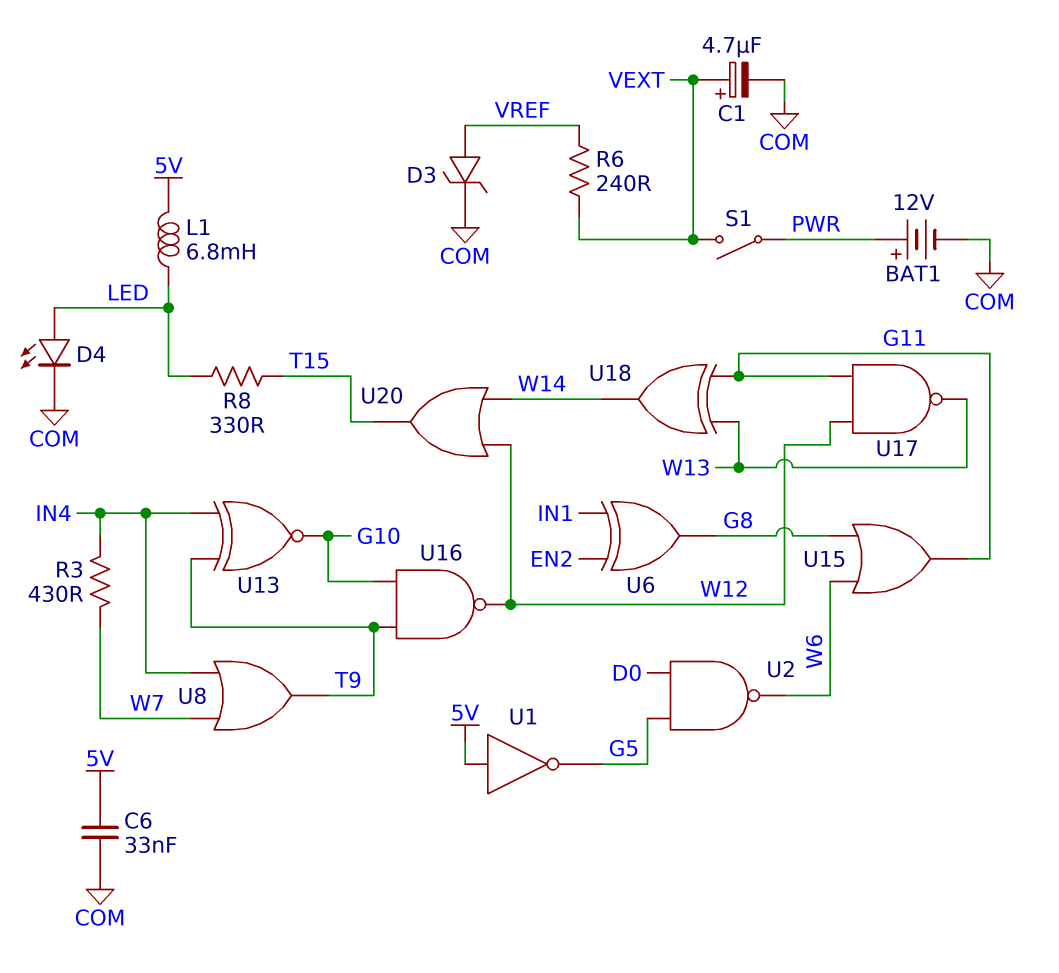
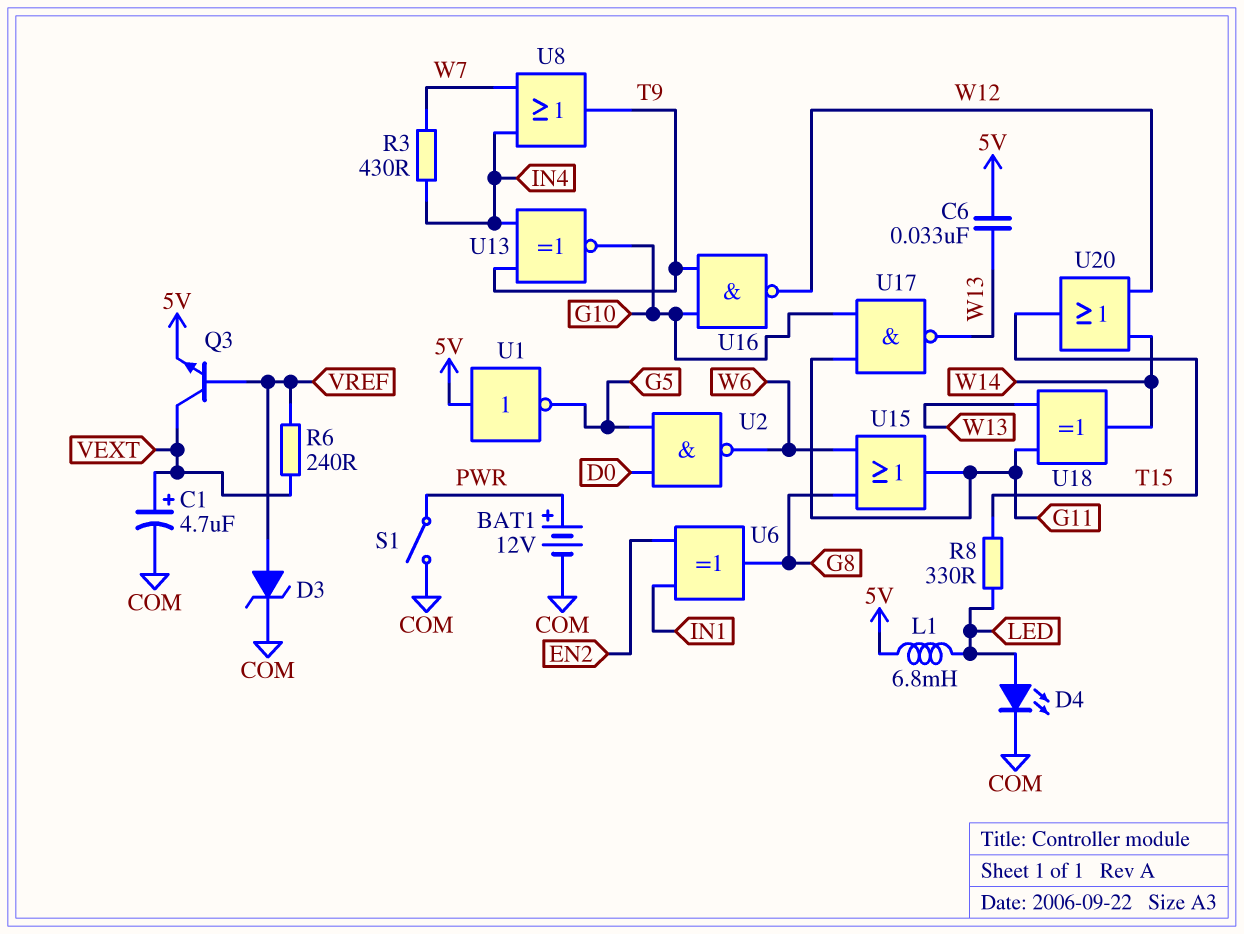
C6: 33nF (5V, COM) -> 33nF (5V, W13)
Q3: none -> NPN (B VREF, C VEXT, E 5V)
S1: switch (PWR, VEXT) -> switch (COM, PWR)
U17: NAND (in G11, in W12, out W13) -> NAND (in G10, in G11, out W13)

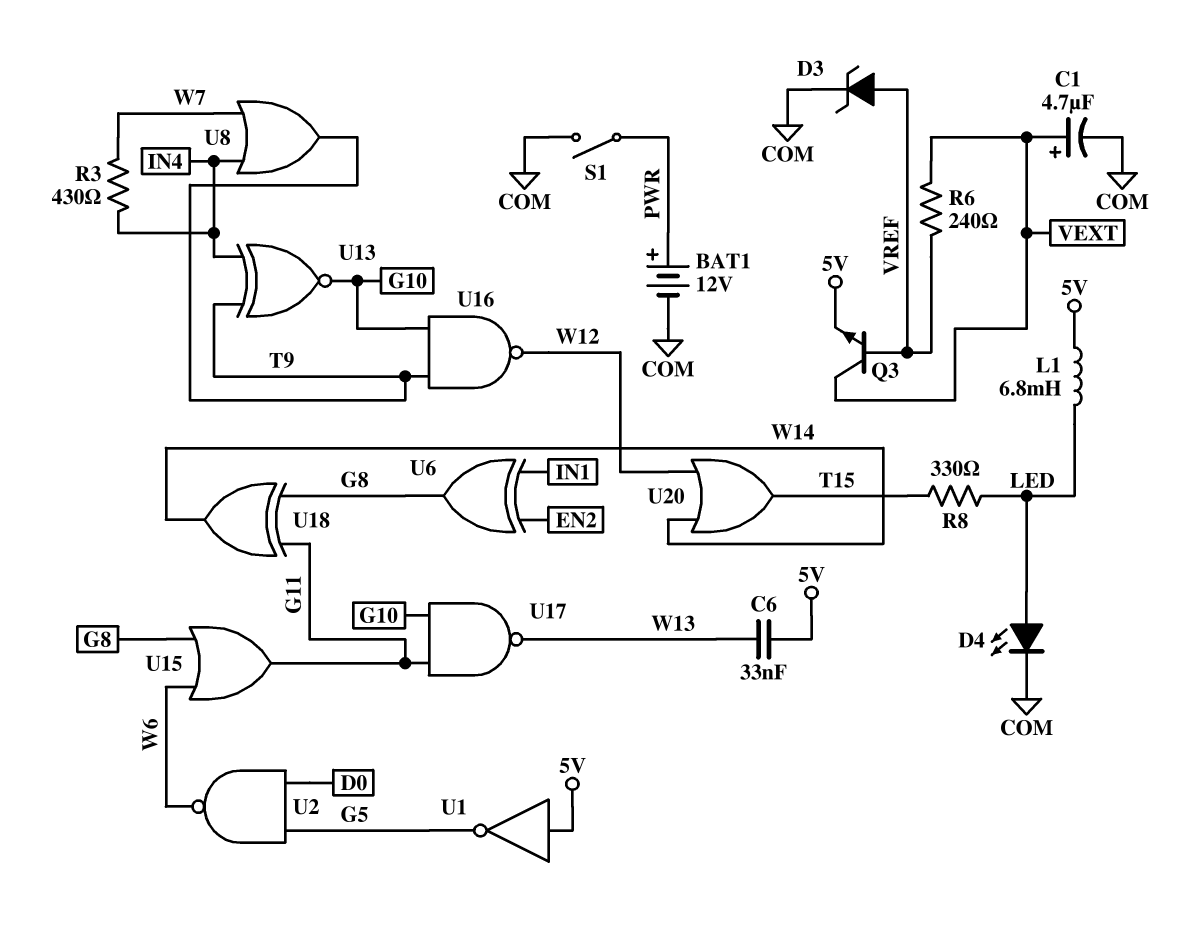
U18: XOR (in G11, in W13, out W14) -> XOR (in G8, in G11, out W14)

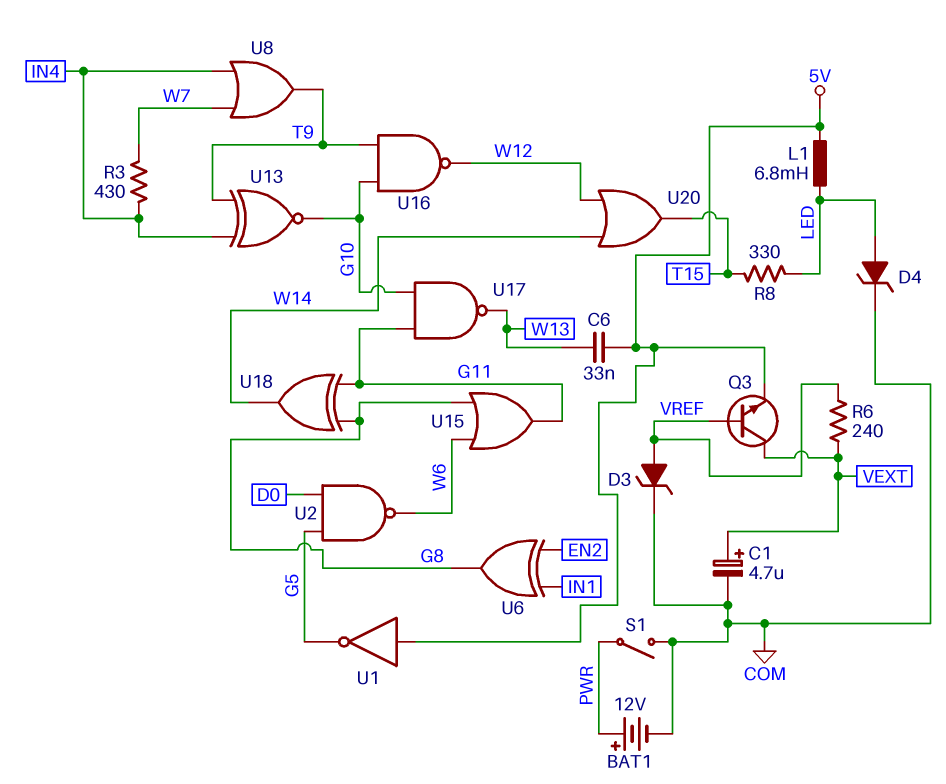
D4: LED (A LED, K COM) -> zener (A LED, K COM)

